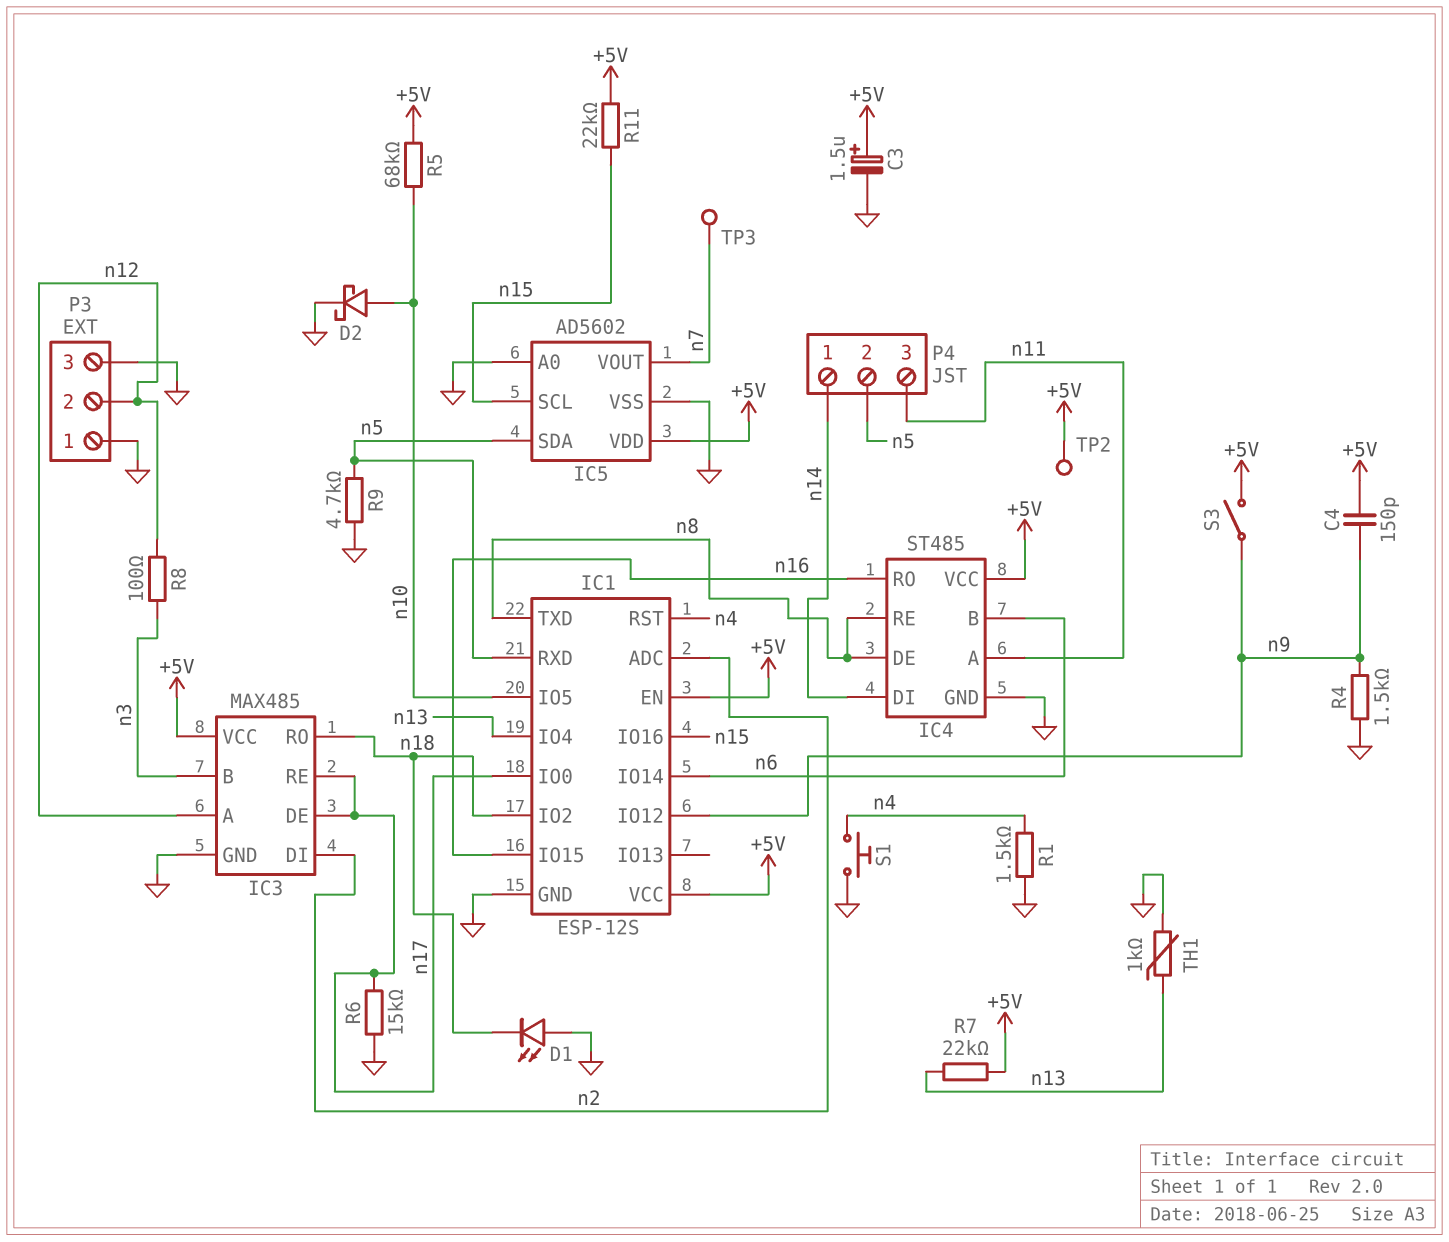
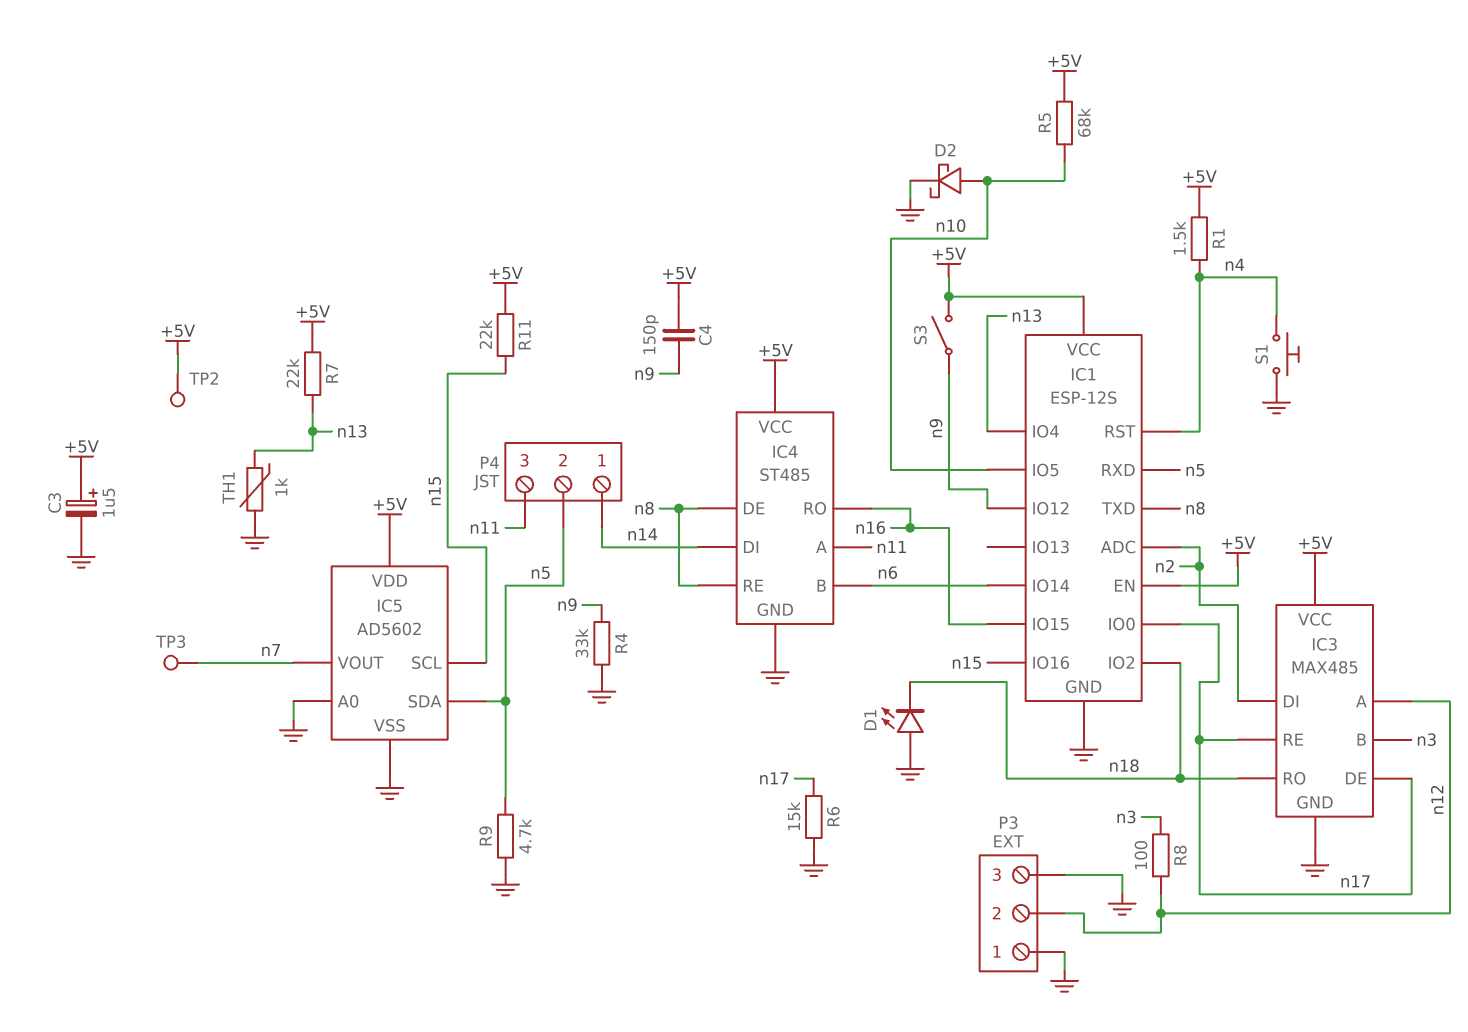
R1: 1.5k (GND, n4) -> 1.5k (+5V, n4)
R4: 1.5k (GND, n9) -> 33k (GND, n9)

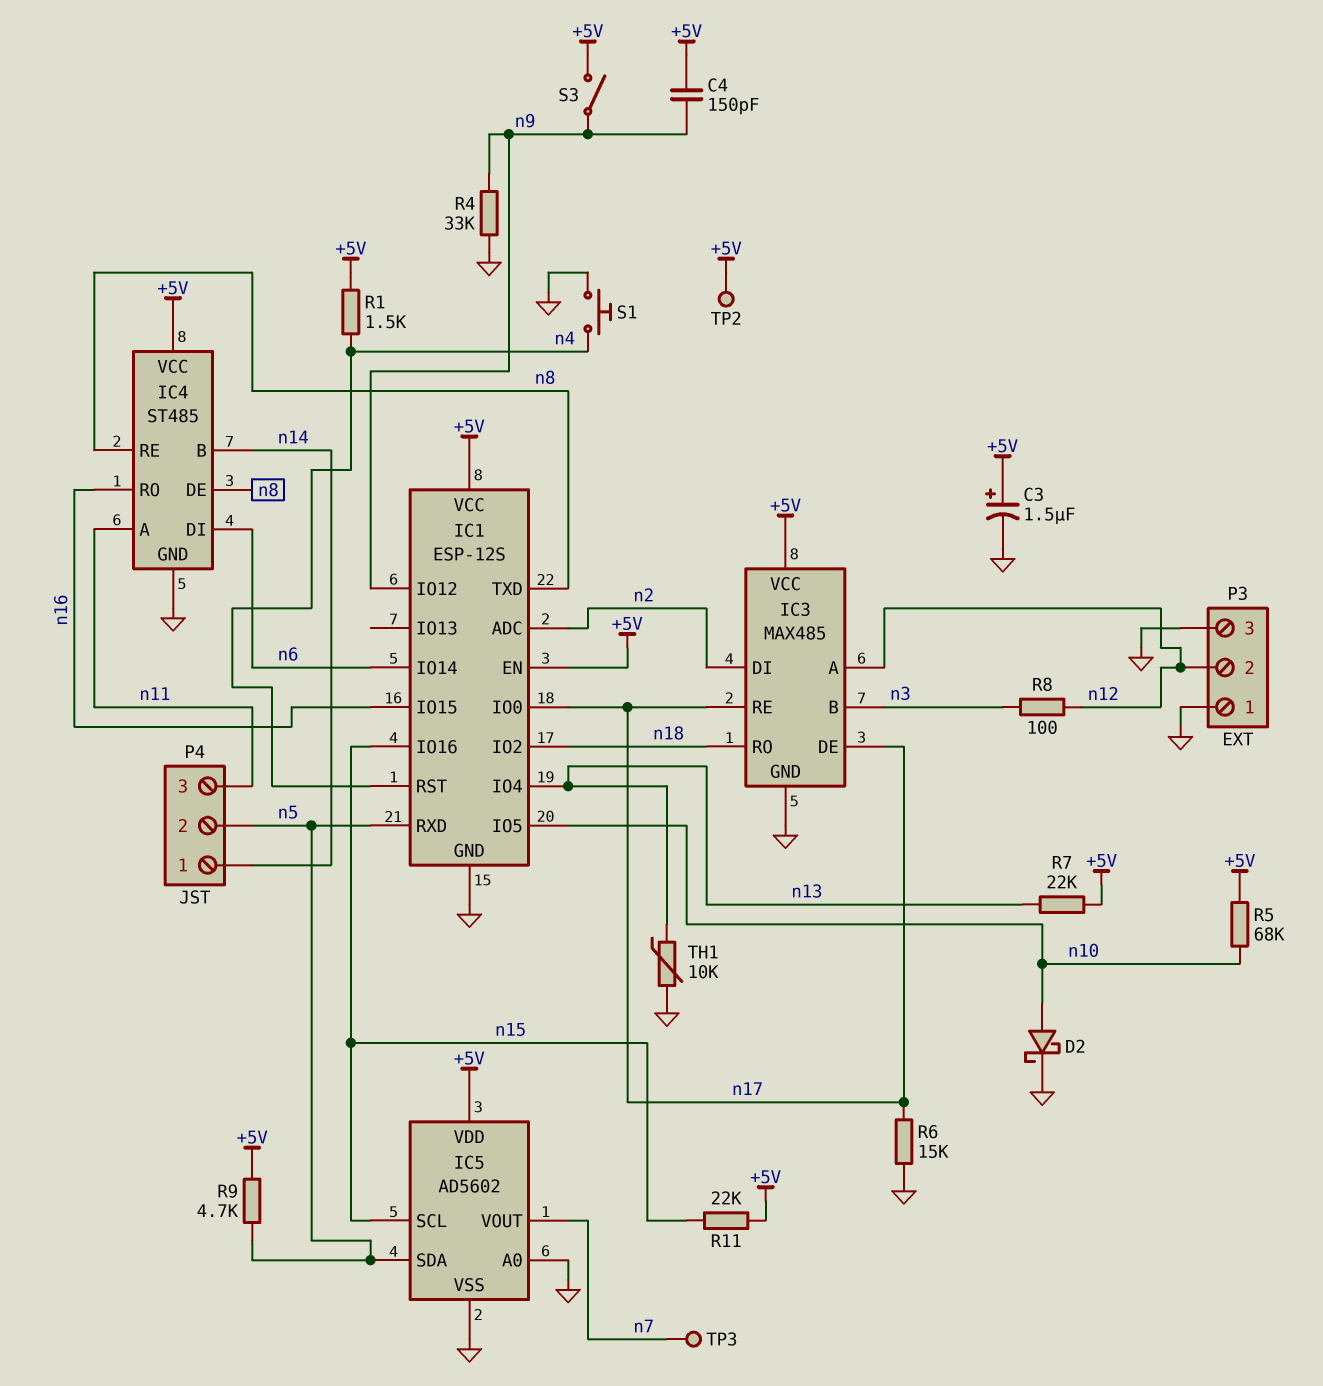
D1: LED (A GND, K n18) -> none
IC4 pin B: n6 -> n14
IC4 pin DI: n14 -> n6
R9: 4.7k (GND, n5) -> 4.7k (+5V, n5)
TH1: 1k (GND, n13) -> 10k (GND, n13)

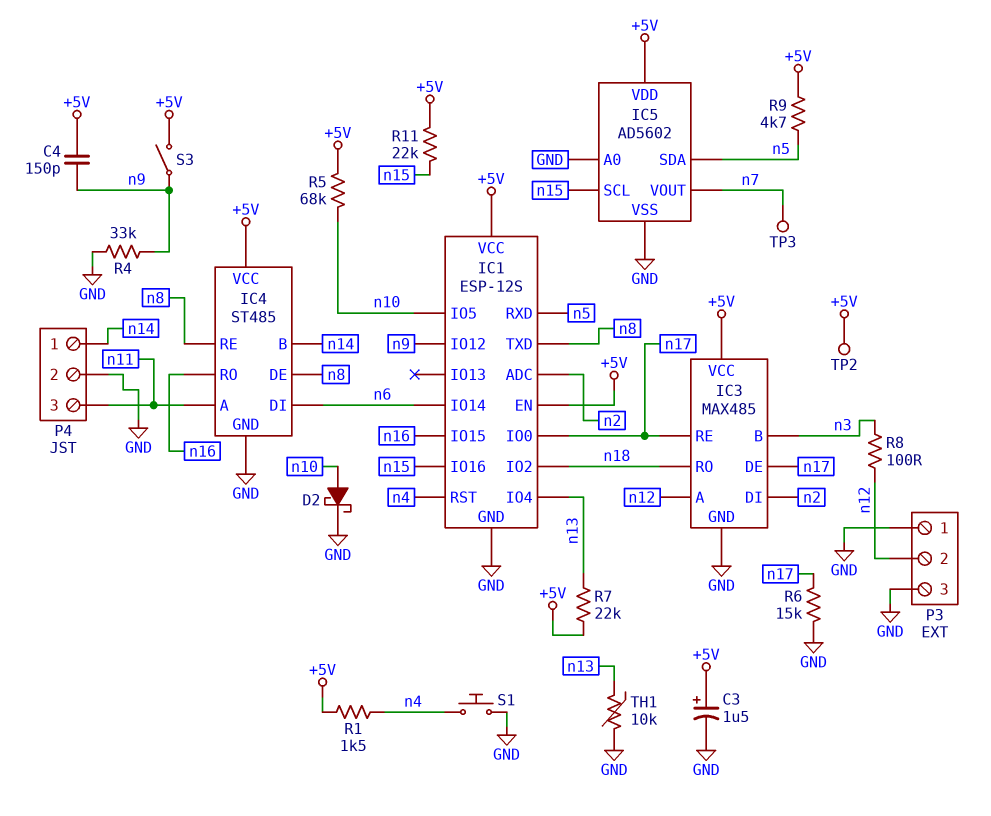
P4 pin 2: n5 -> GND

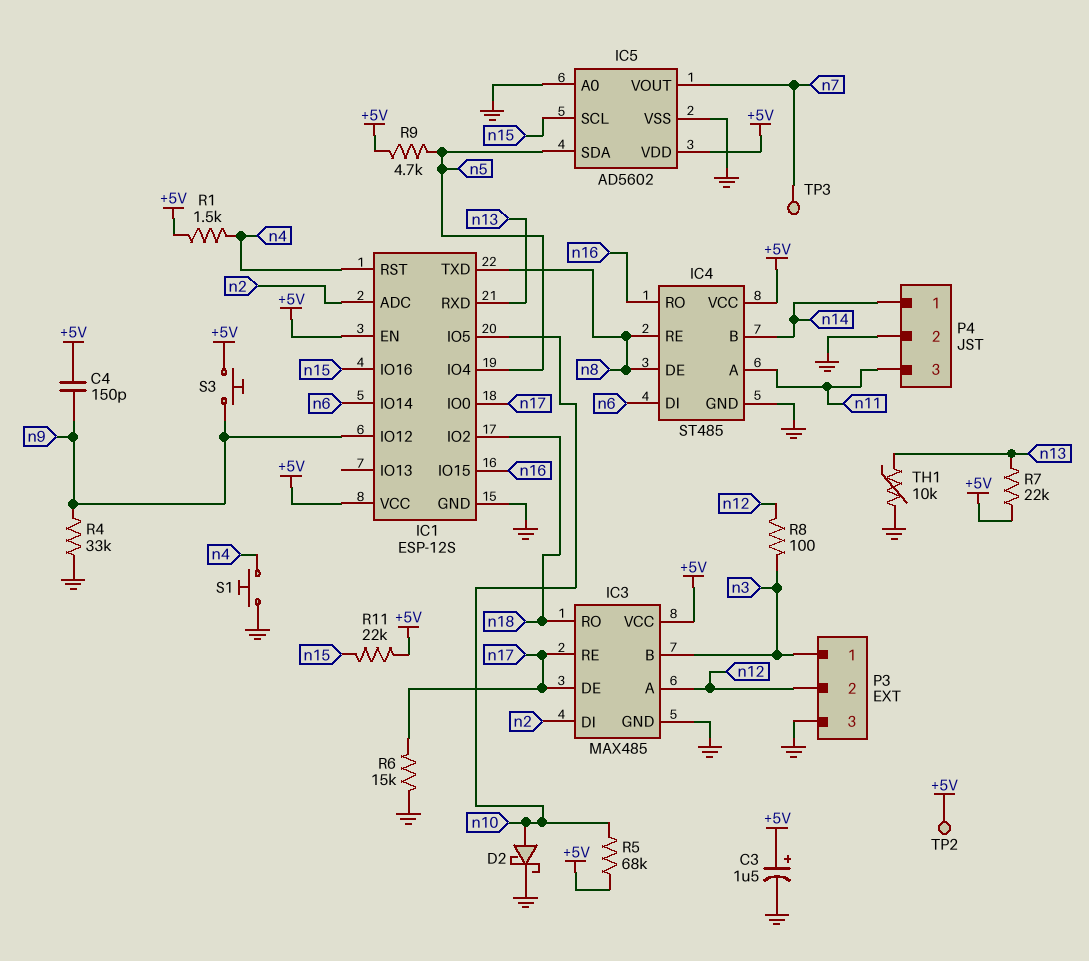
IC1 pin IO4: n13 -> n5
IC1 pin RXD: n5 -> n13
P3 pin 1: GND -> n3
S3: switch (+5V, n9) -> button (+5V, n9)

